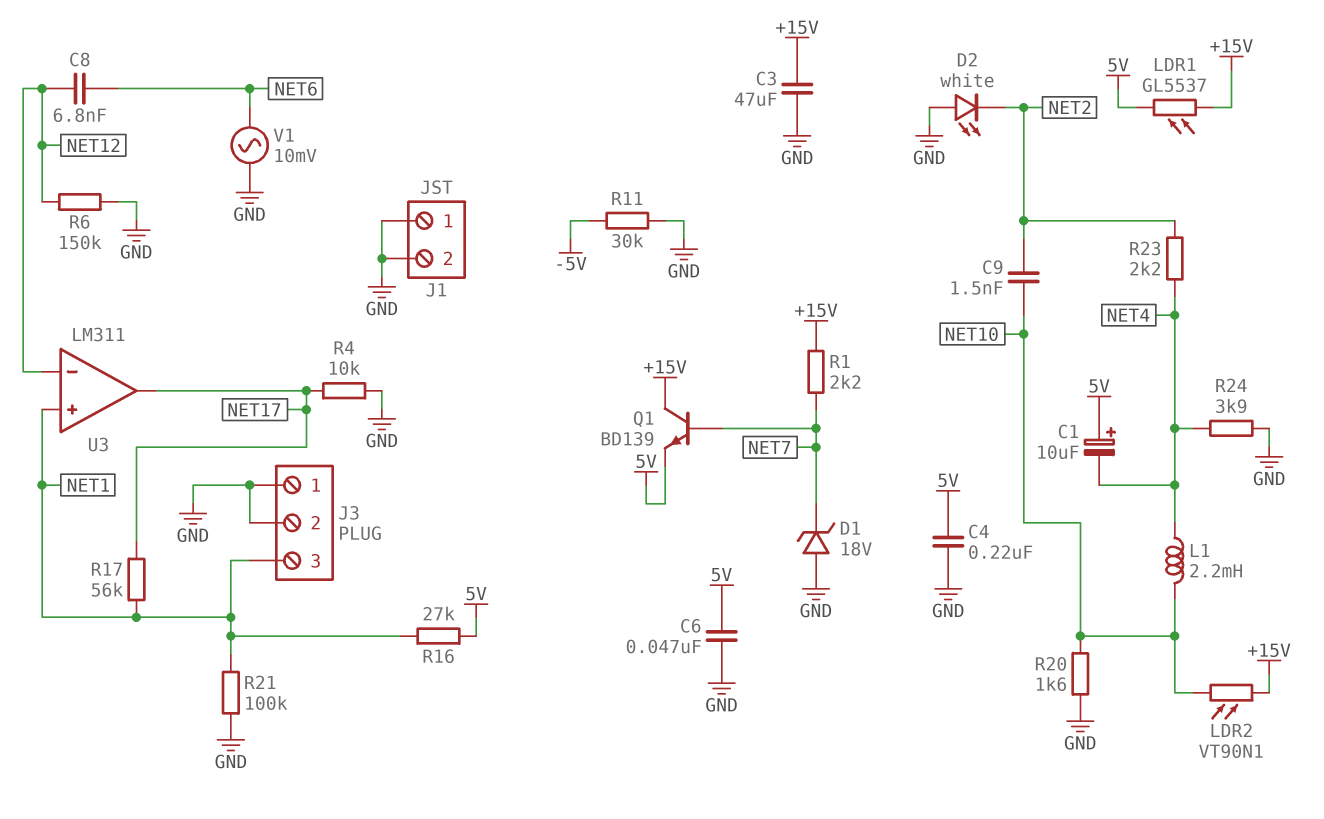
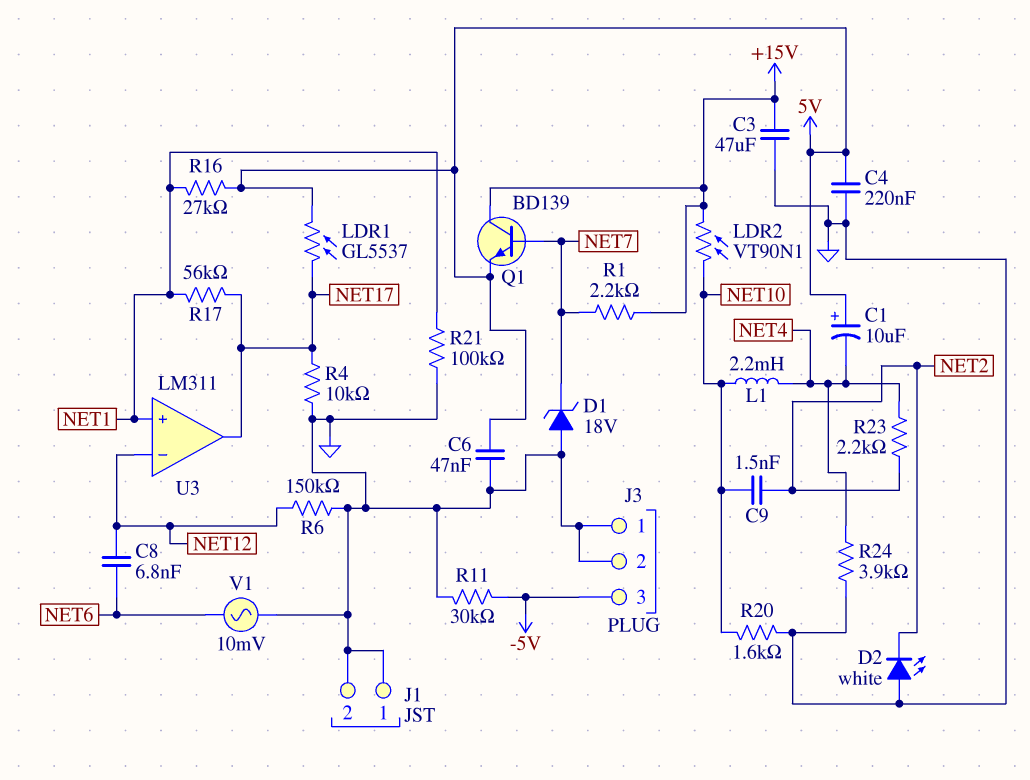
J3 pin 3: NET1 -> -5V
LDR1: GL5537 (+15V, 5V) -> GL5537 (5V, NET17)

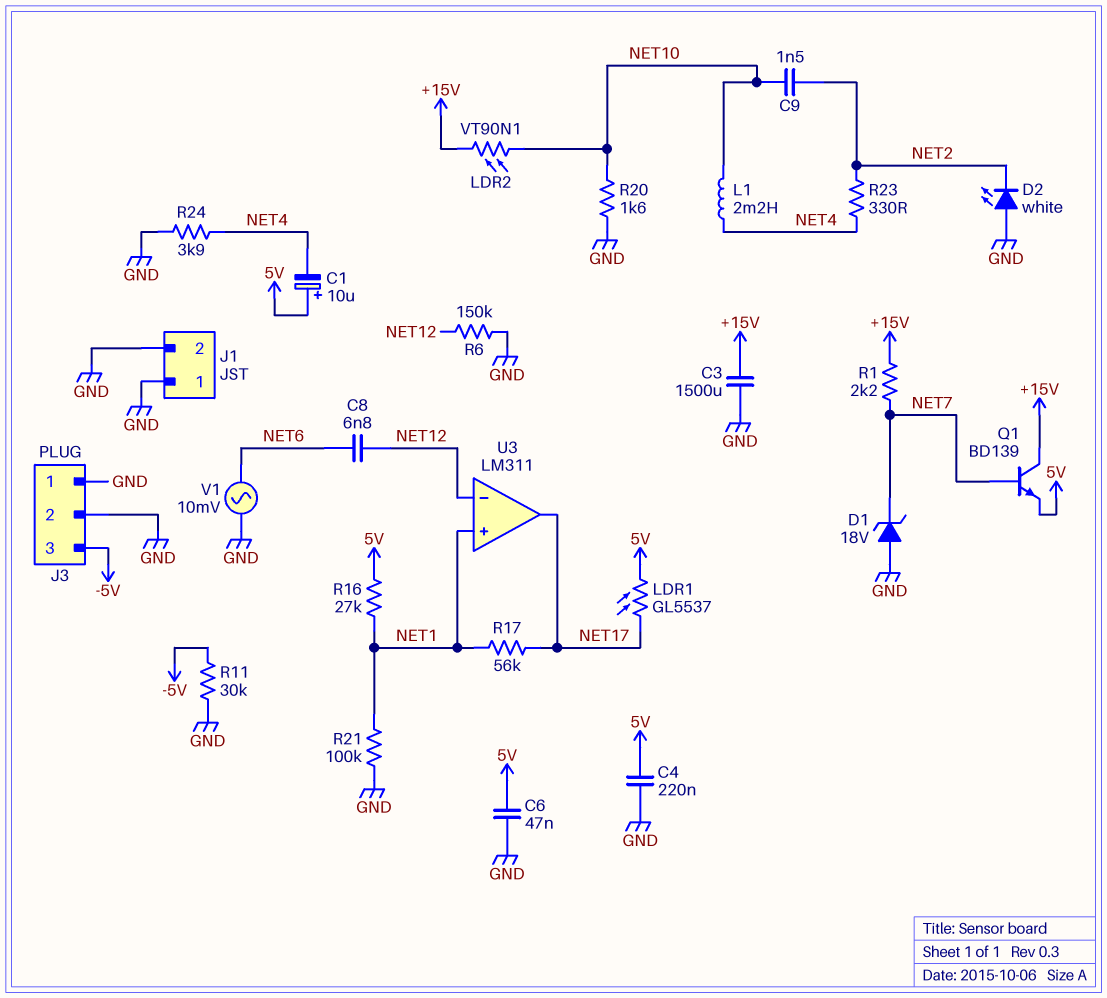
C3: 47uF (+15V, GND) -> 1500uF (+15V, GND)
R4: 10k (GND, NET17) -> none
R23: 2.2k (NET2, NET4) -> 330 (NET2, NET4)

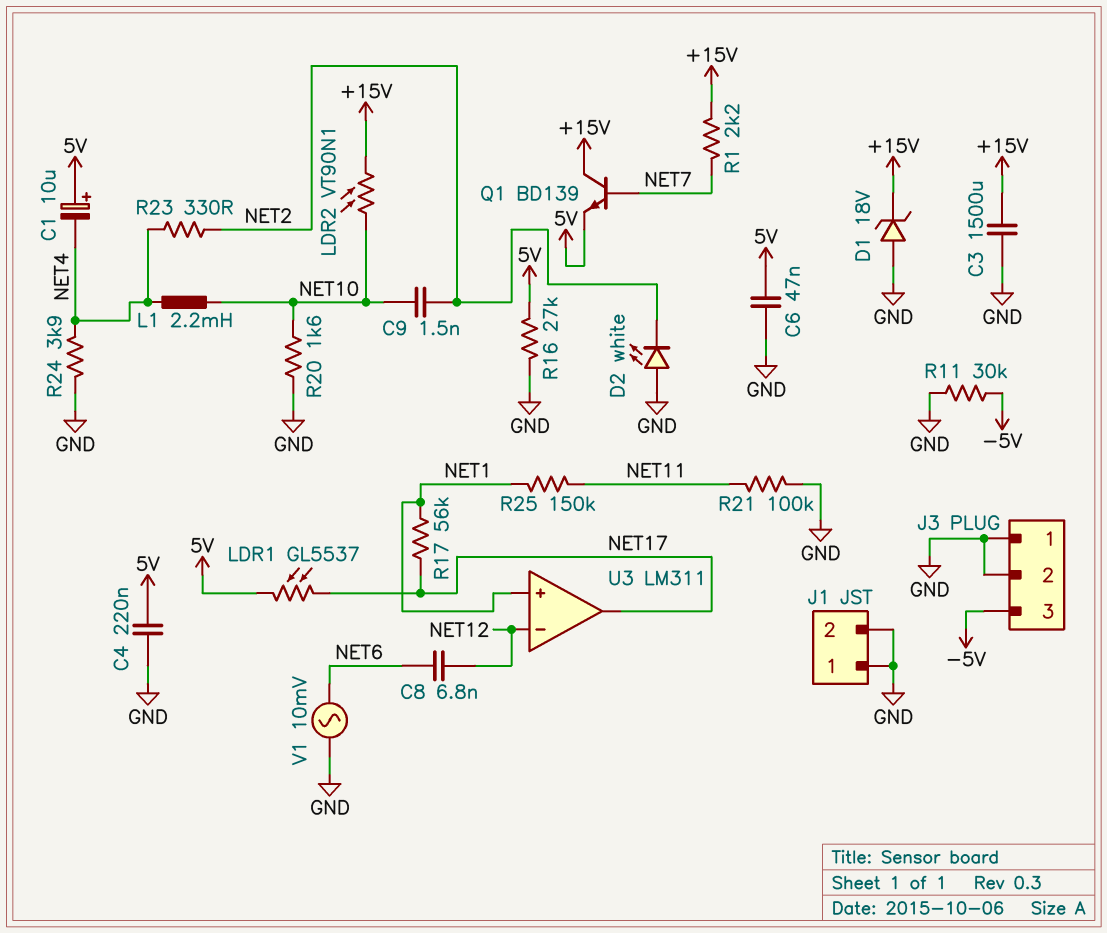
D1: zener 18V (A GND, K NET7) -> zener 18V (A GND, K +15V)
R6: 150k (GND, NET12) -> none
R16: 27k (5V, NET1) -> 27k (5V, GND)
R21: 100k (GND, NET1) -> 100k (GND, NET11)
R25: none -> 150k (NET1, NET11)

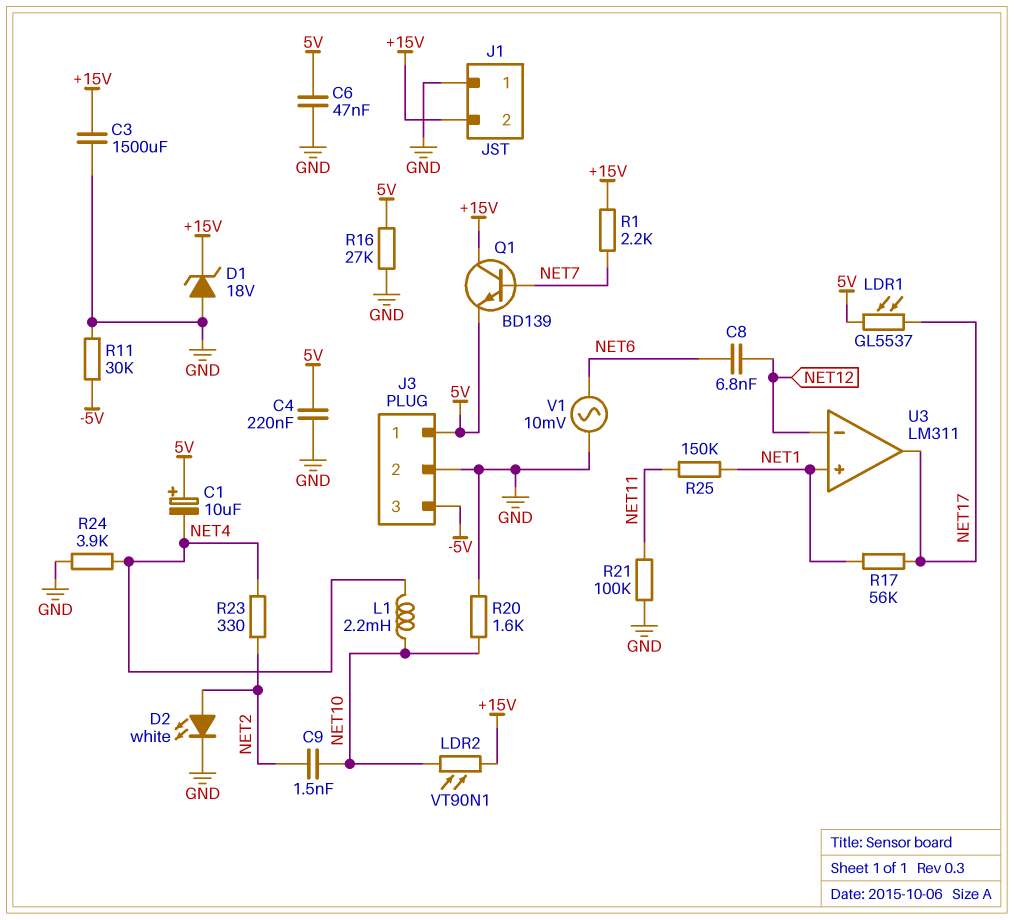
D2: LED white (A GND, K NET2) -> LED white (A NET2, K GND)
J1 pin 2: GND -> +15V
J3 pin 1: GND -> 5V

